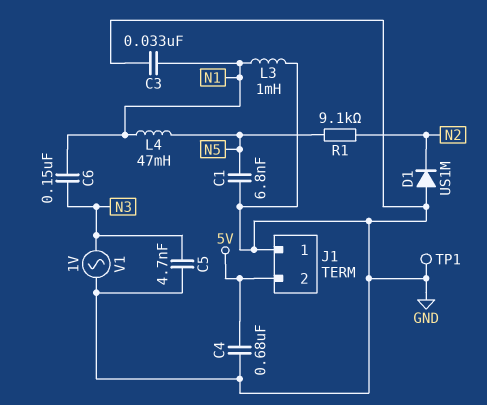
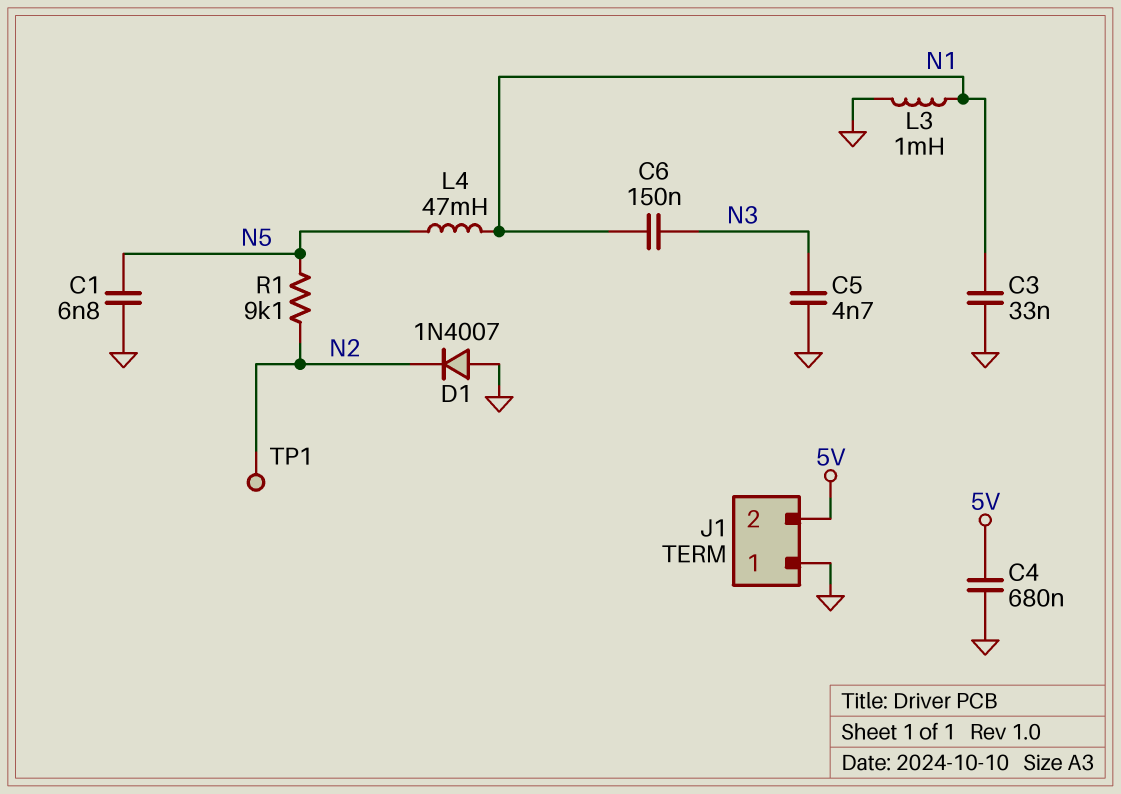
D1: diode US1M (A GND, K N2) -> diode 1N4007 (A GND, K N2)
TP1: test point (GND) -> test point (N2)
V1: AC 1V (GND, N3) -> none

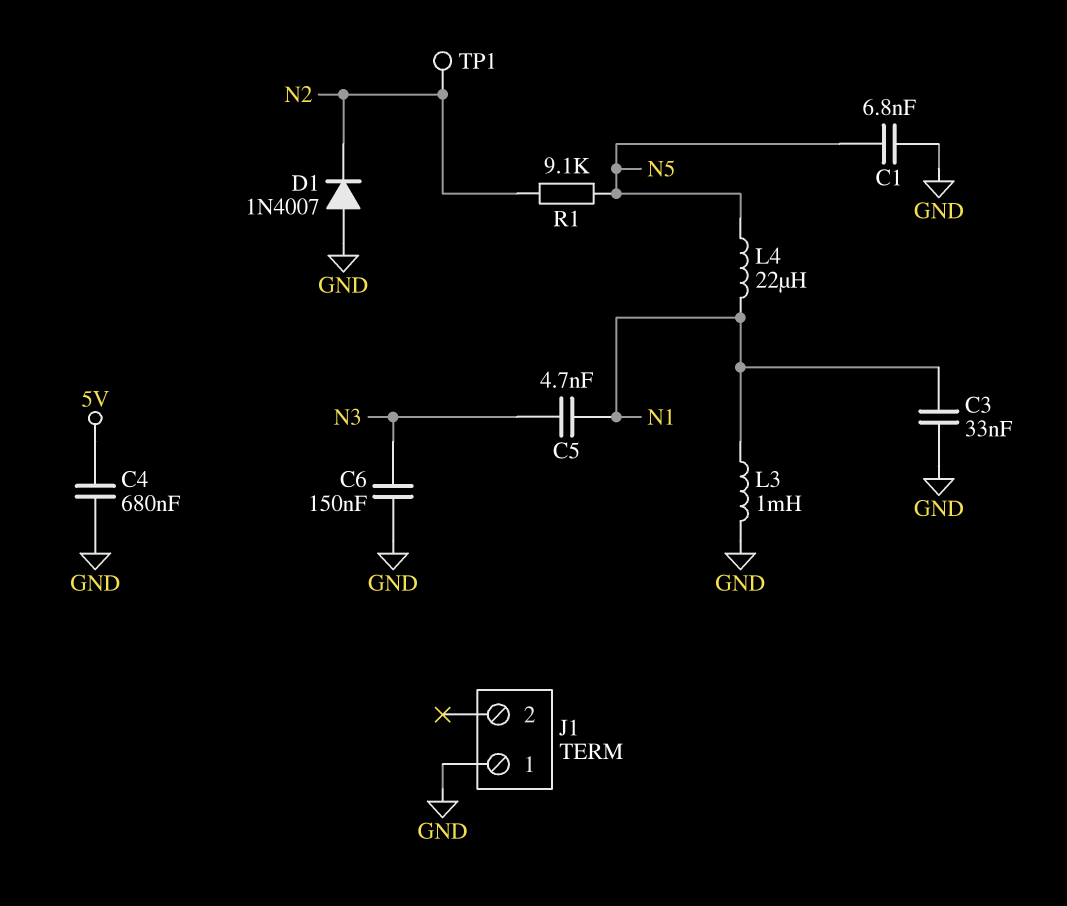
C5: 4.7nF (GND, N3) -> 4.7nF (N1, N3)
C6: 150nF (N1, N3) -> 150nF (GND, N3)
J1 pin 2: 5V -> none
L4: 47mH (N1, N5) -> 22uH (N1, N5)

